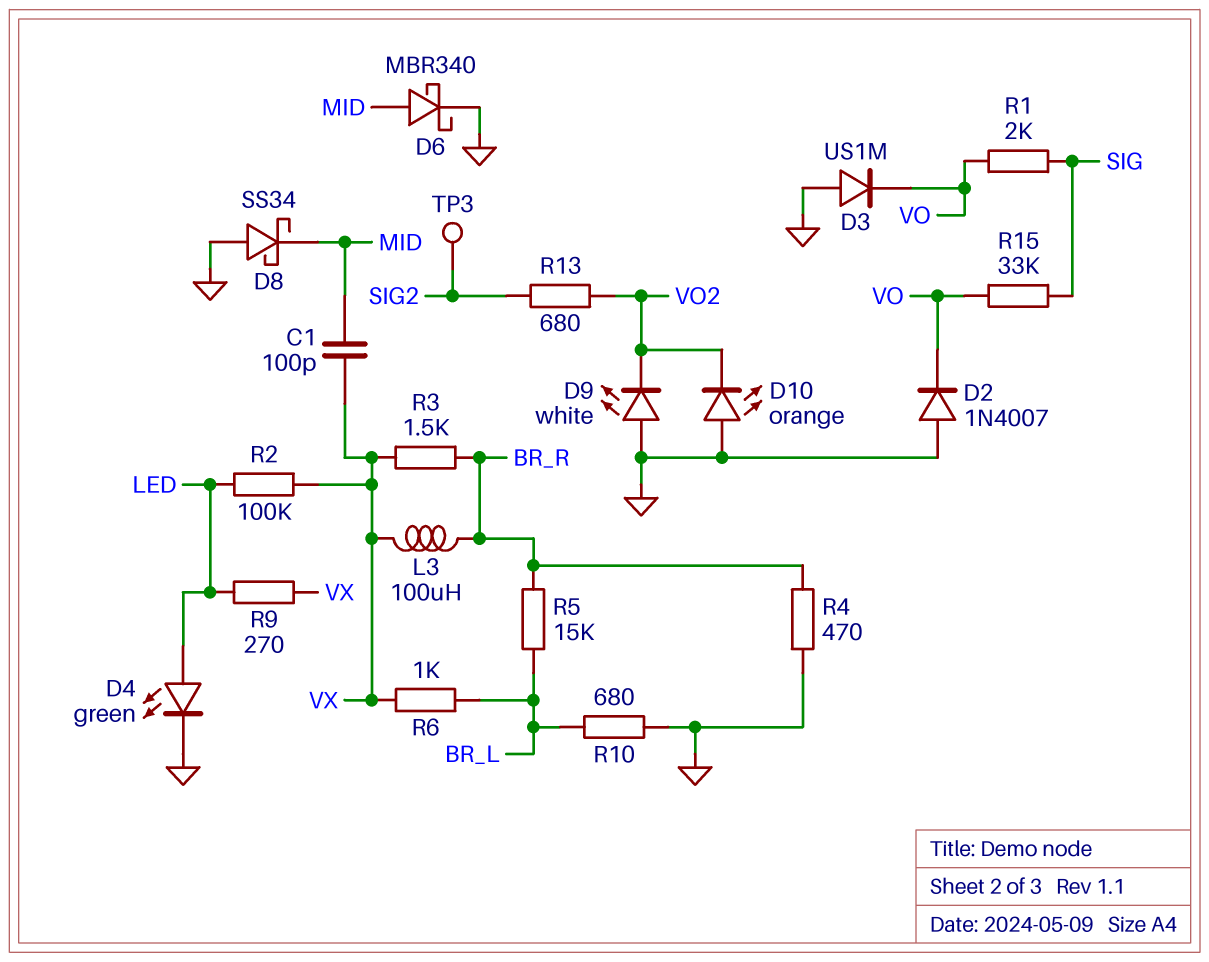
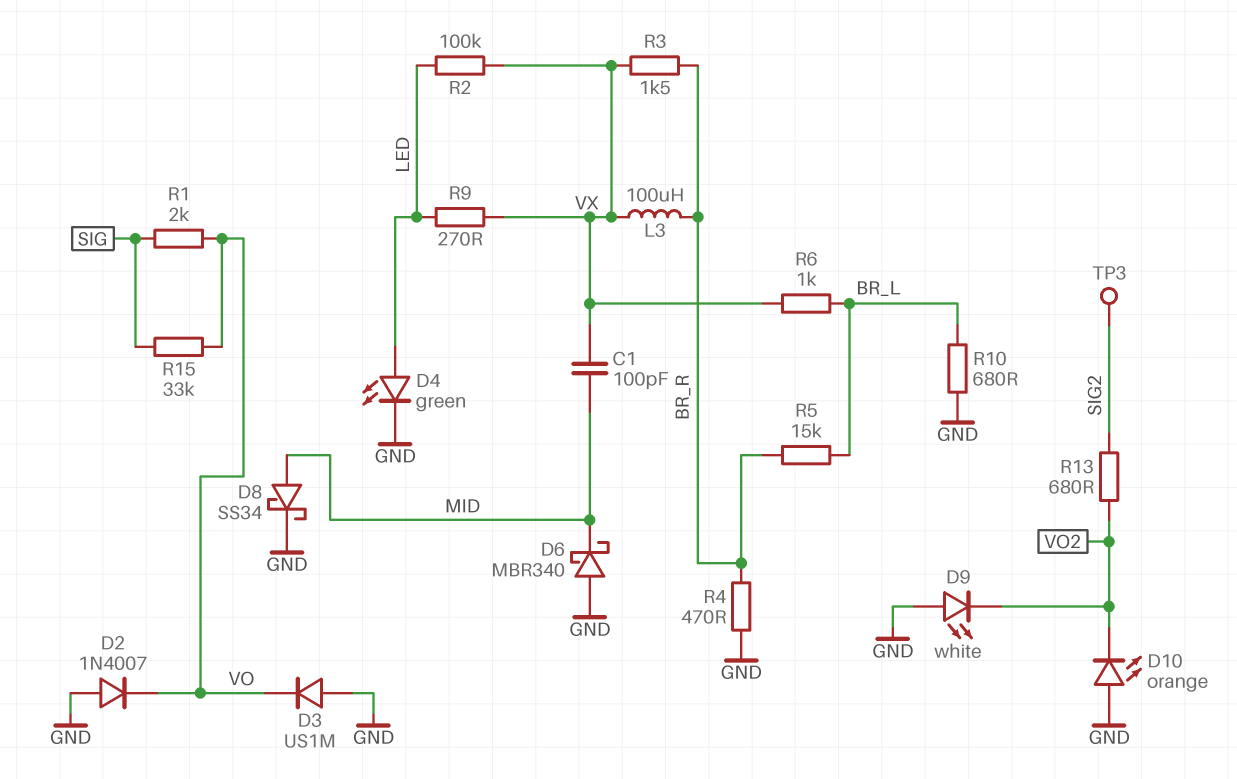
D6: schottky MBR340 (A MID, K GND) -> schottky MBR340 (A GND, K MID)
D8: schottky SS34 (A GND, K MID) -> schottky SS34 (A MID, K GND)

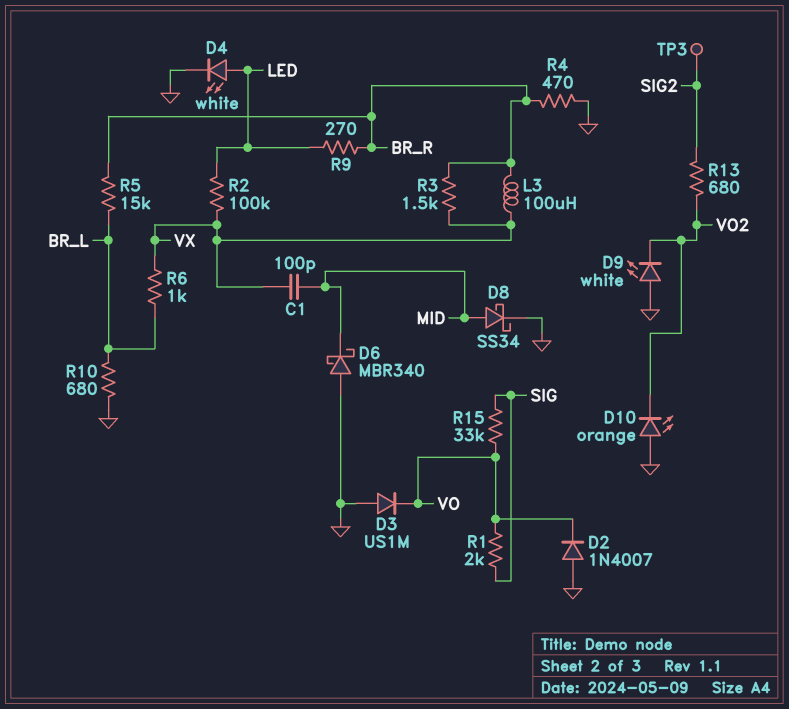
D4: LED green (A LED, K GND) -> LED white (A LED, K GND)
R9: 270 (LED, VX) -> 270 (BR_R, LED)

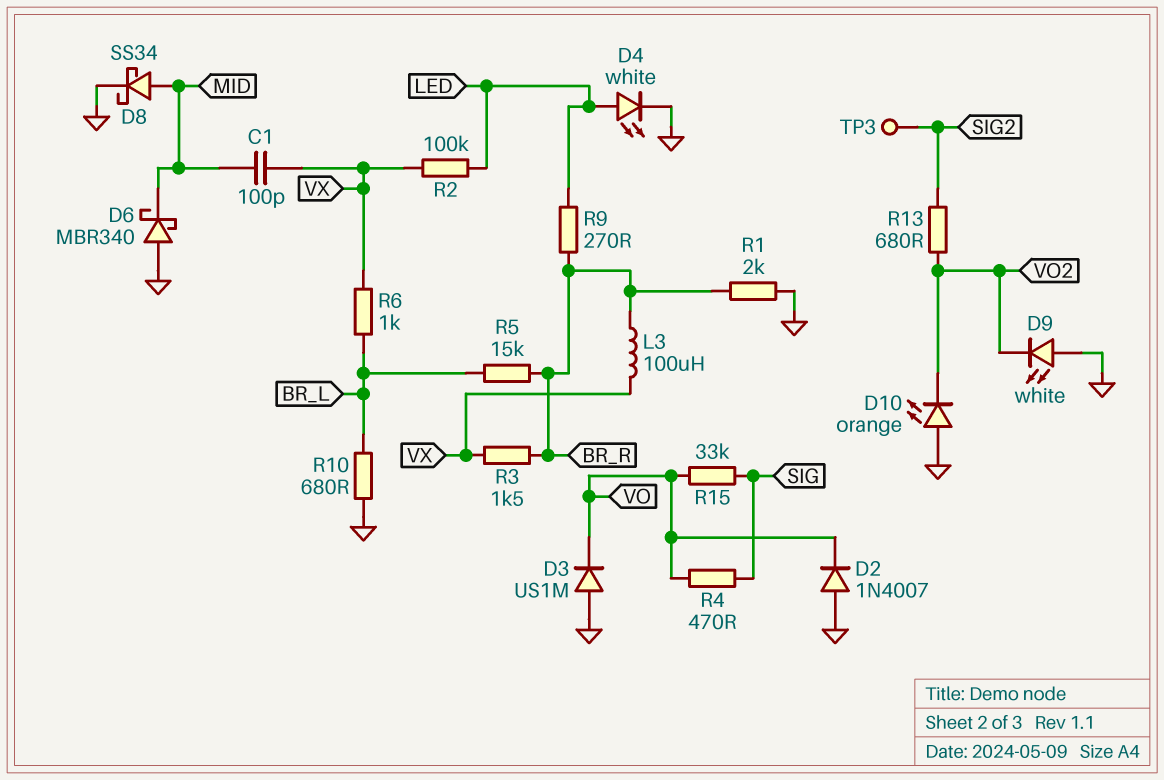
R1: 2k (SIG, VO) -> 2k (BR_R, GND)
R4: 470 (BR_R, GND) -> 470 (SIG, VO)

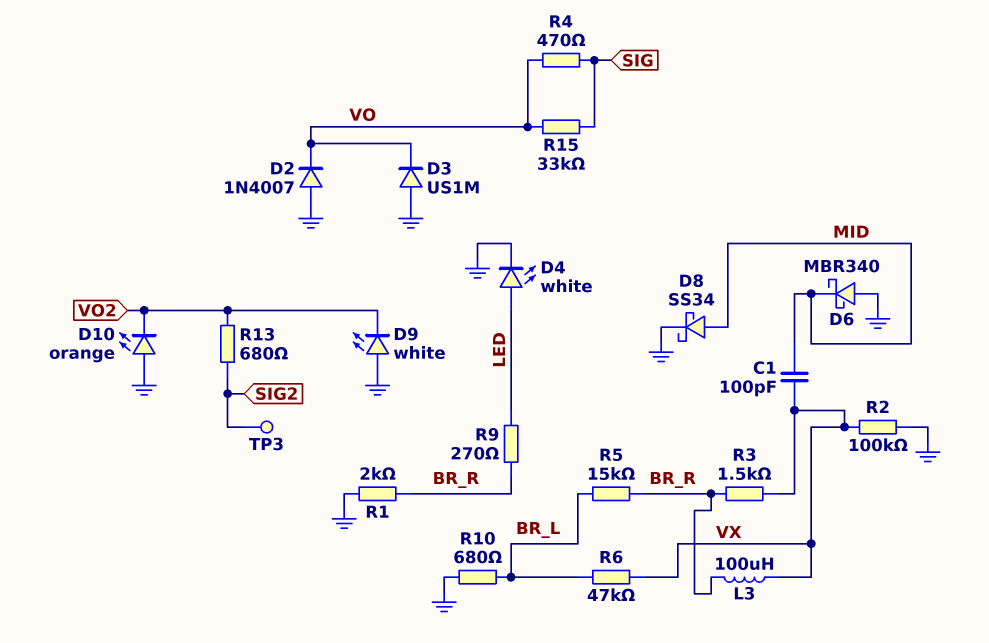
R2: 100k (LED, VX) -> 100k (GND, VX)
R6: 1k (BR_L, VX) -> 47k (BR_L, VX)

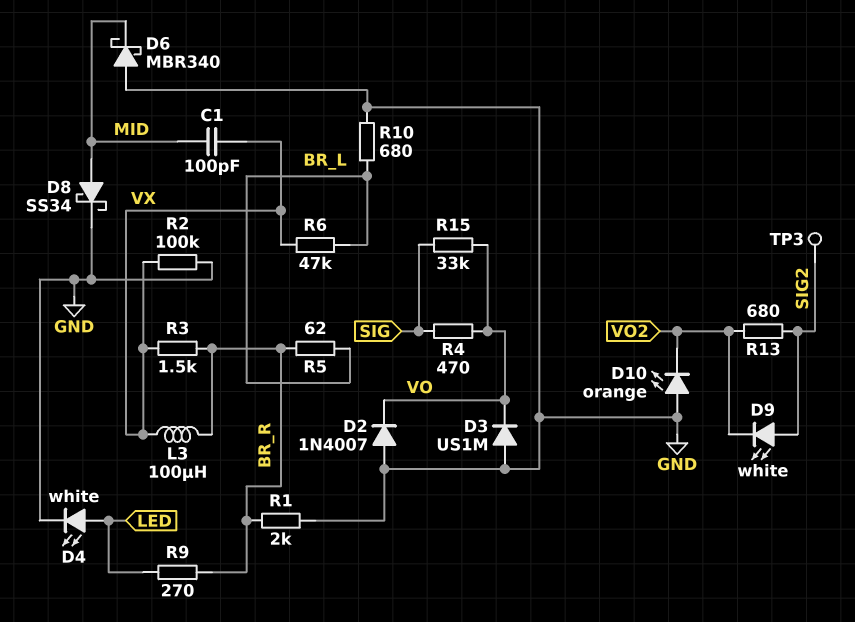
D9: LED white (A GND, K VO2) -> LED white (A SIG2, K VO2)
R5: 15k (BR_L, BR_R) -> 62 (BR_L, BR_R)

